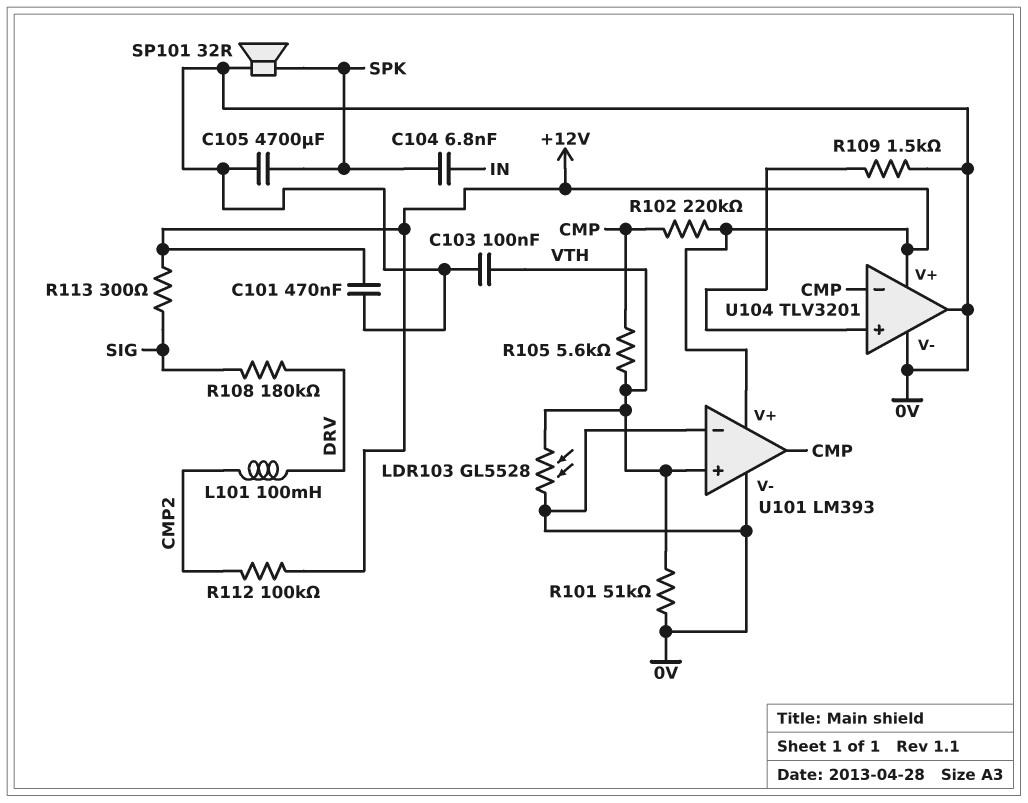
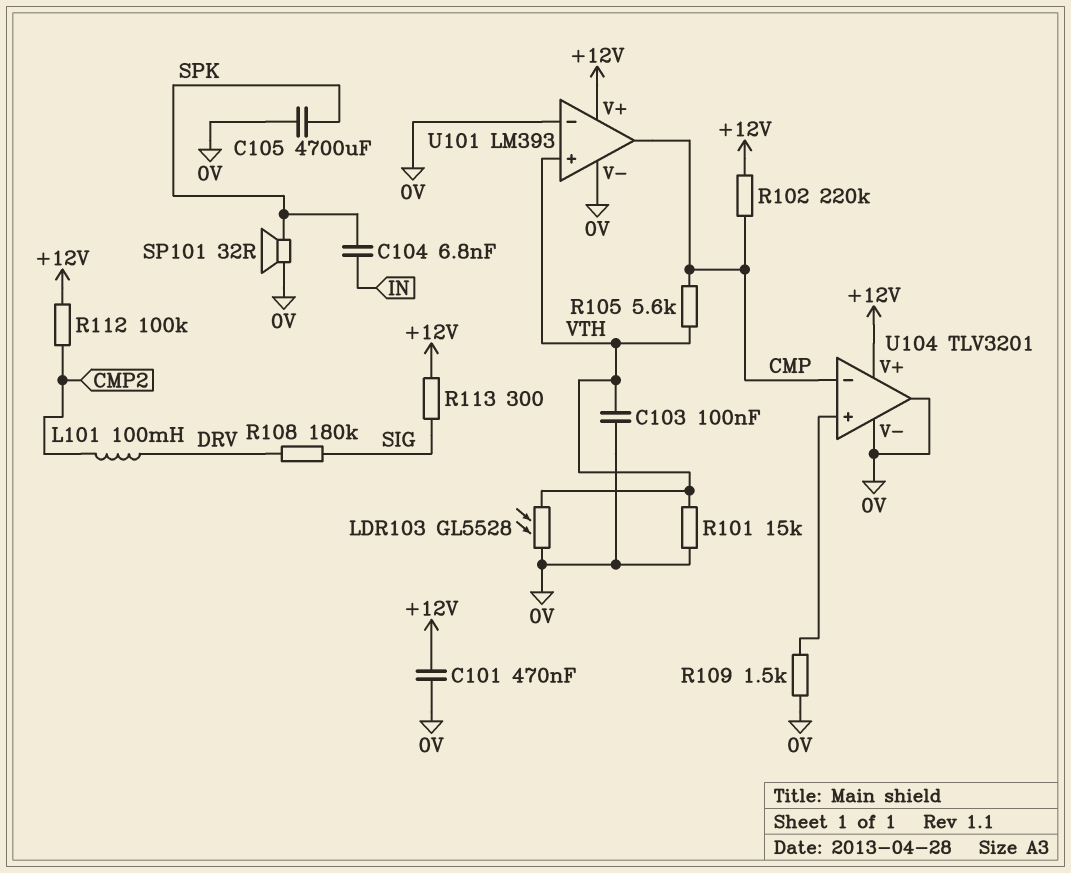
R101: 51k (0V, VTH) -> 15k (0V, VTH)

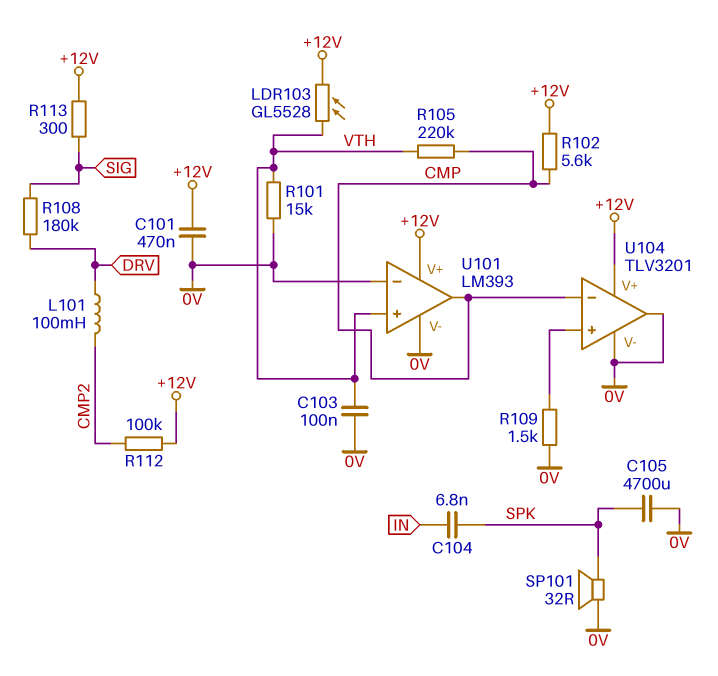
LDR103: GL5528 (0V, VTH) -> GL5528 (+12V, VTH)
R102: 220k (+12V, CMP) -> 5.6k (+12V, CMP)
R105: 5.6k (CMP, VTH) -> 220k (CMP, VTH)

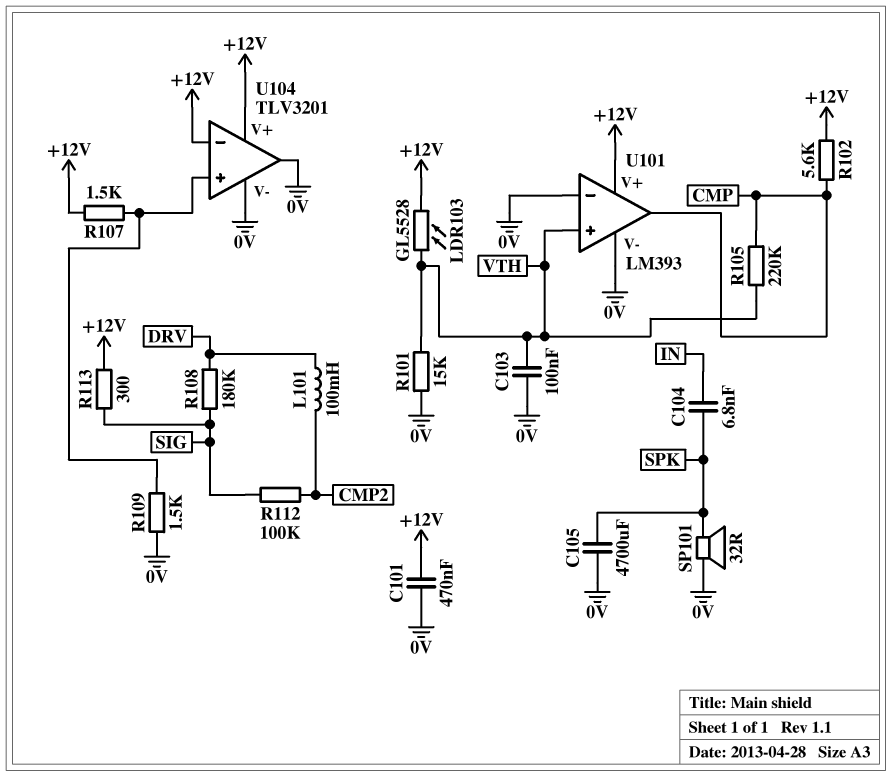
R107: none -> 1.5k (+12V, U104/in+)
R112: 100k (+12V, CMP2) -> 100k (CMP2, SIG)
U104 pin in-: CMP -> +12V

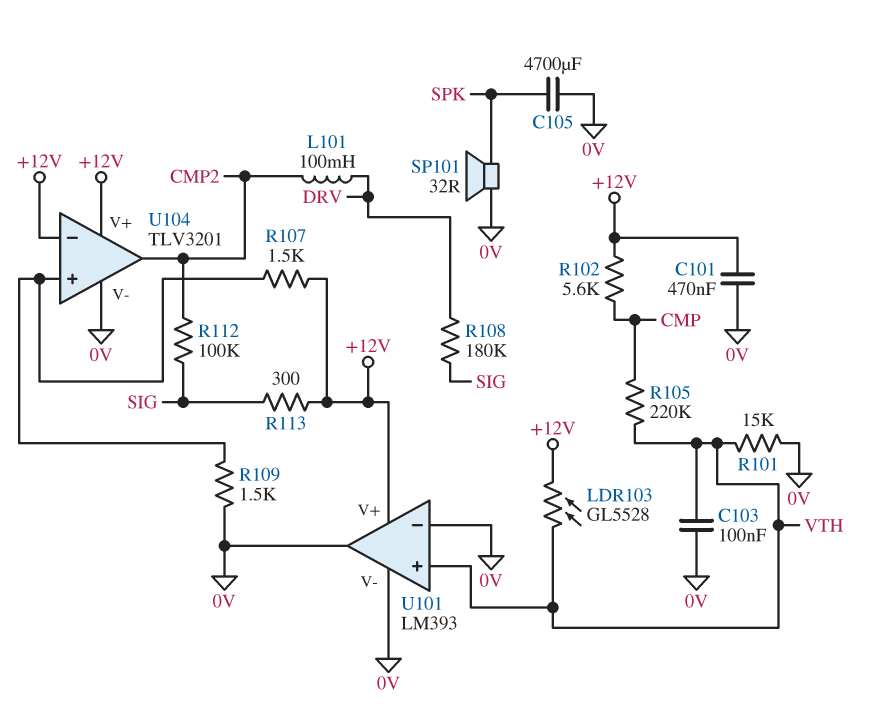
C104: 6.8nF (IN, SPK) -> none
U101 pin out: CMP -> 0V
U104 pin out: 0V -> CMP2

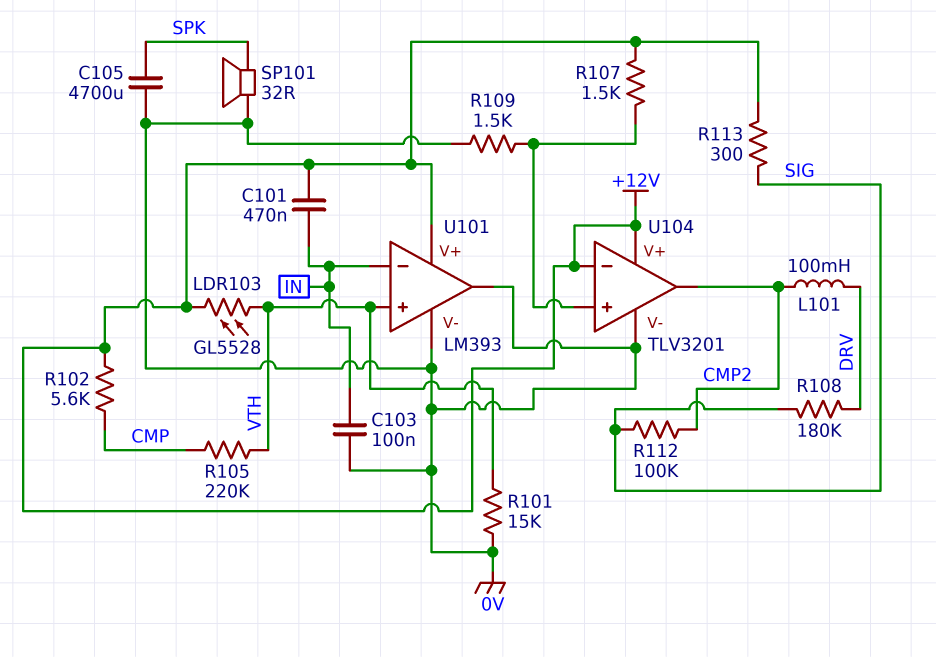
C101: 470nF (+12V, 0V) -> 470nF (+12V, IN)
C103: 100nF (0V, VTH) -> 100nF (0V, IN)
U101 pin in-: 0V -> IN

